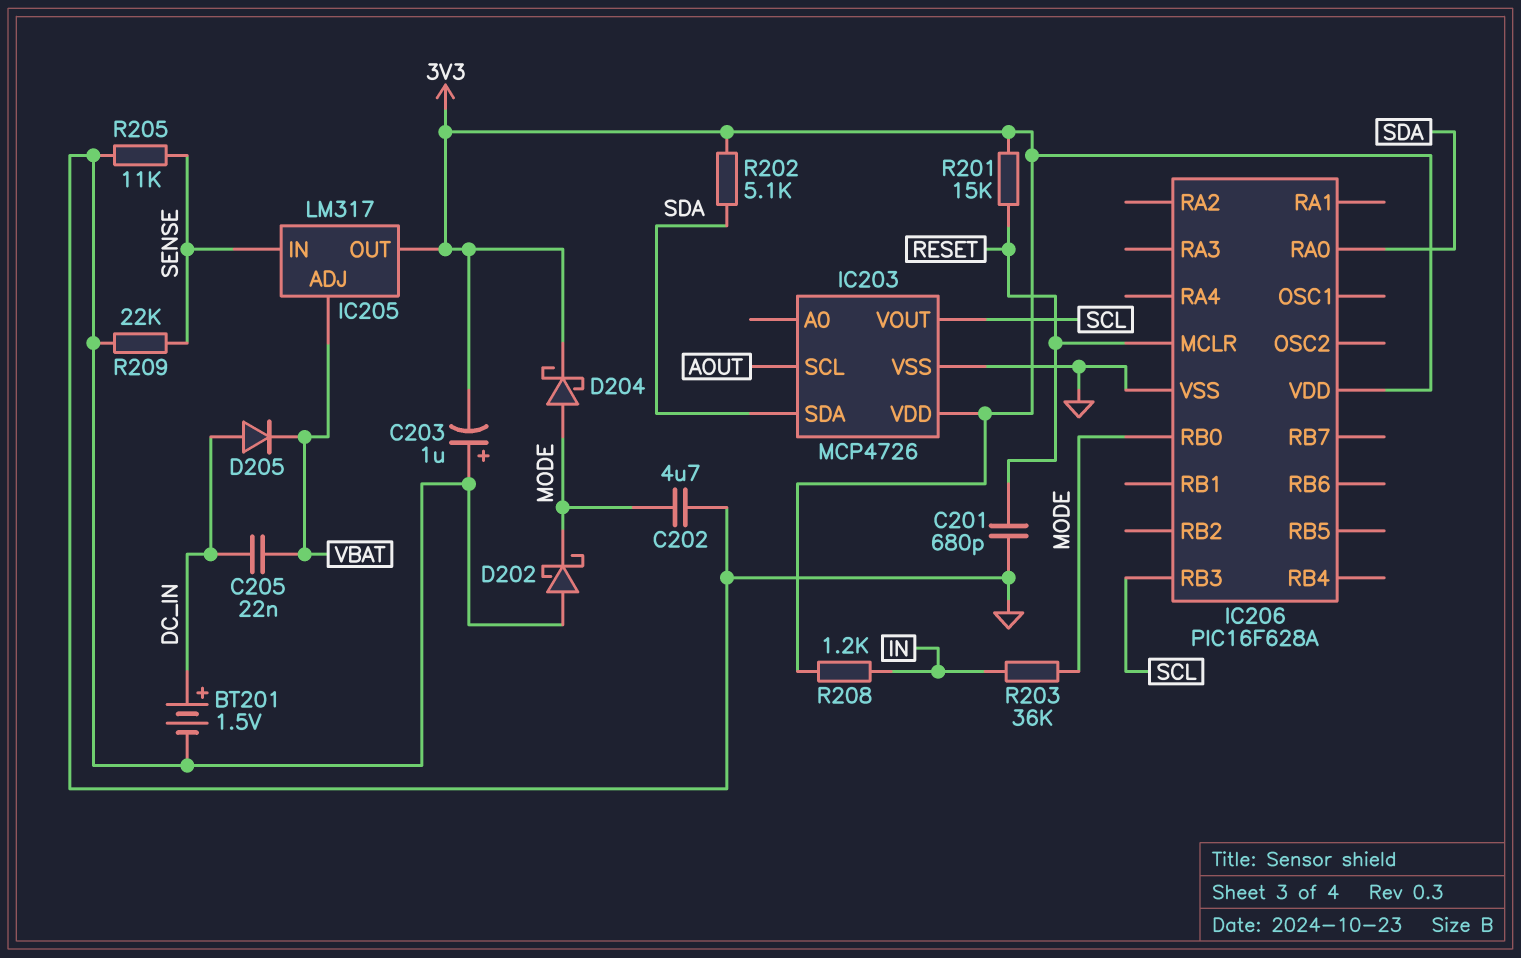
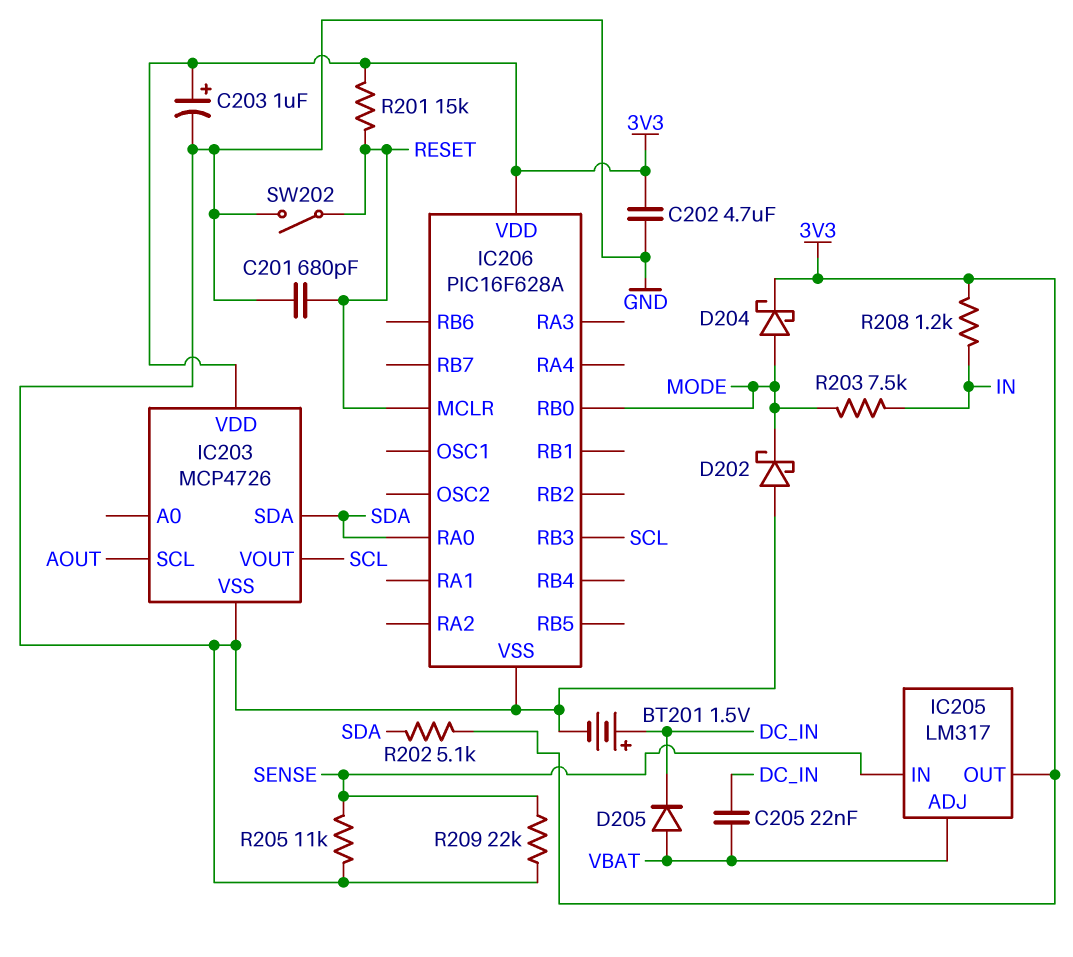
C202: 4.7uF (GND, MODE) -> 4.7uF (3V3, GND)
C203: 1uF (plus GND, minus 3V3) -> 1uF (plus 3V3, minus GND)
D205: diode (A DC_IN, K VBAT) -> diode (A VBAT, K DC_IN)
R203: 36k (IN, MODE) -> 7.5k (IN, MODE)
SW202: none -> switch (GND, RESET)

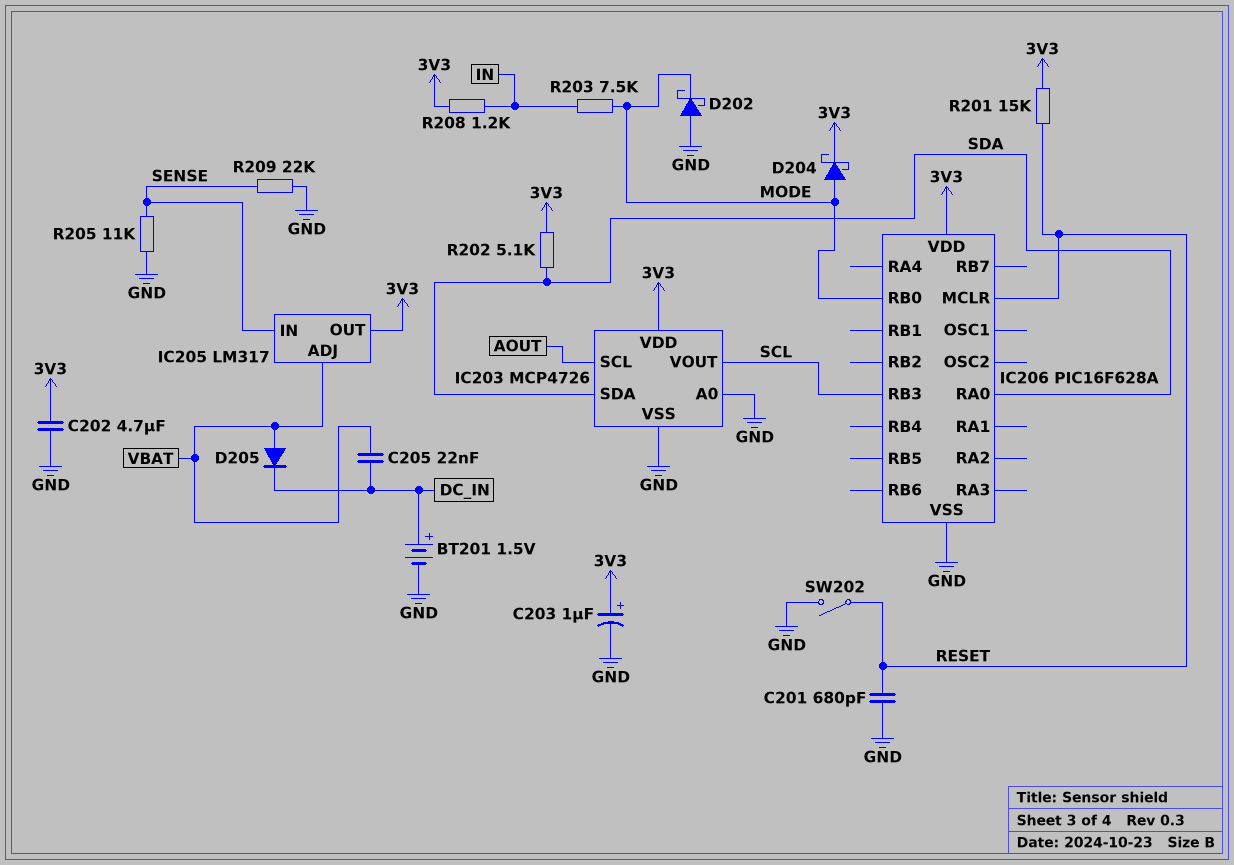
IC203 pin A0: none -> GND

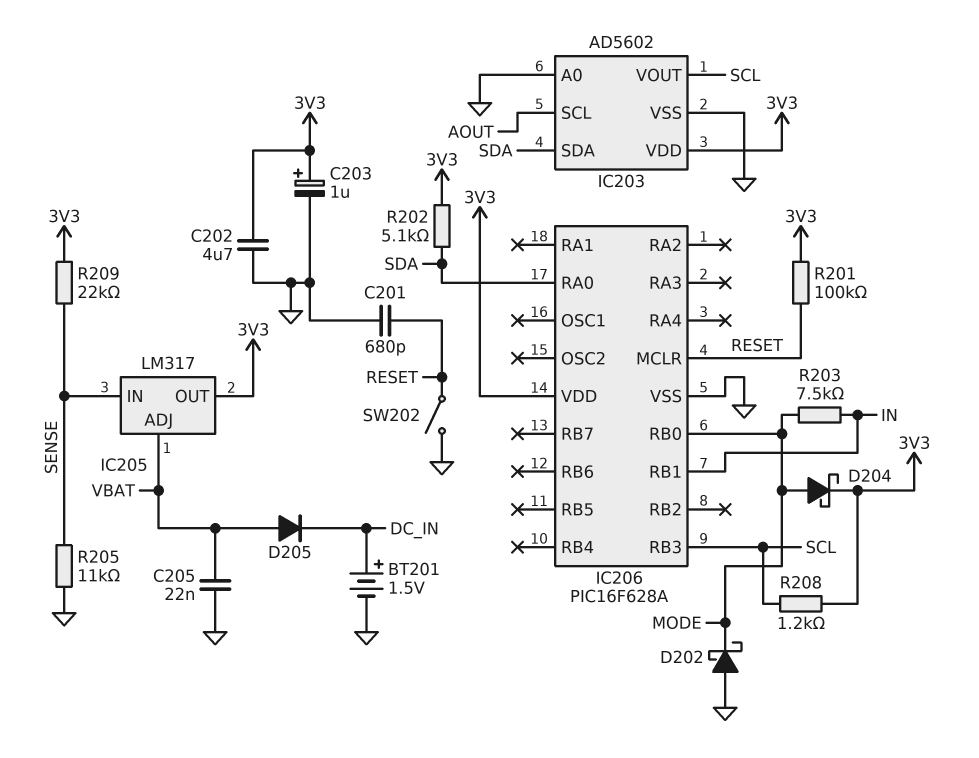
C205: 22nF (DC_IN, VBAT) -> 22nF (GND, VBAT)
IC203: MCP4726 -> AD5602
IC206 pin RB1: none -> IN
R201: 15k (3V3, RESET) -> 100k (3V3, RESET)
R208: 1.2k (3V3, IN) -> 1.2k (3V3, SCL)
R209: 22k (GND, SENSE) -> 22k (3V3, SENSE)

